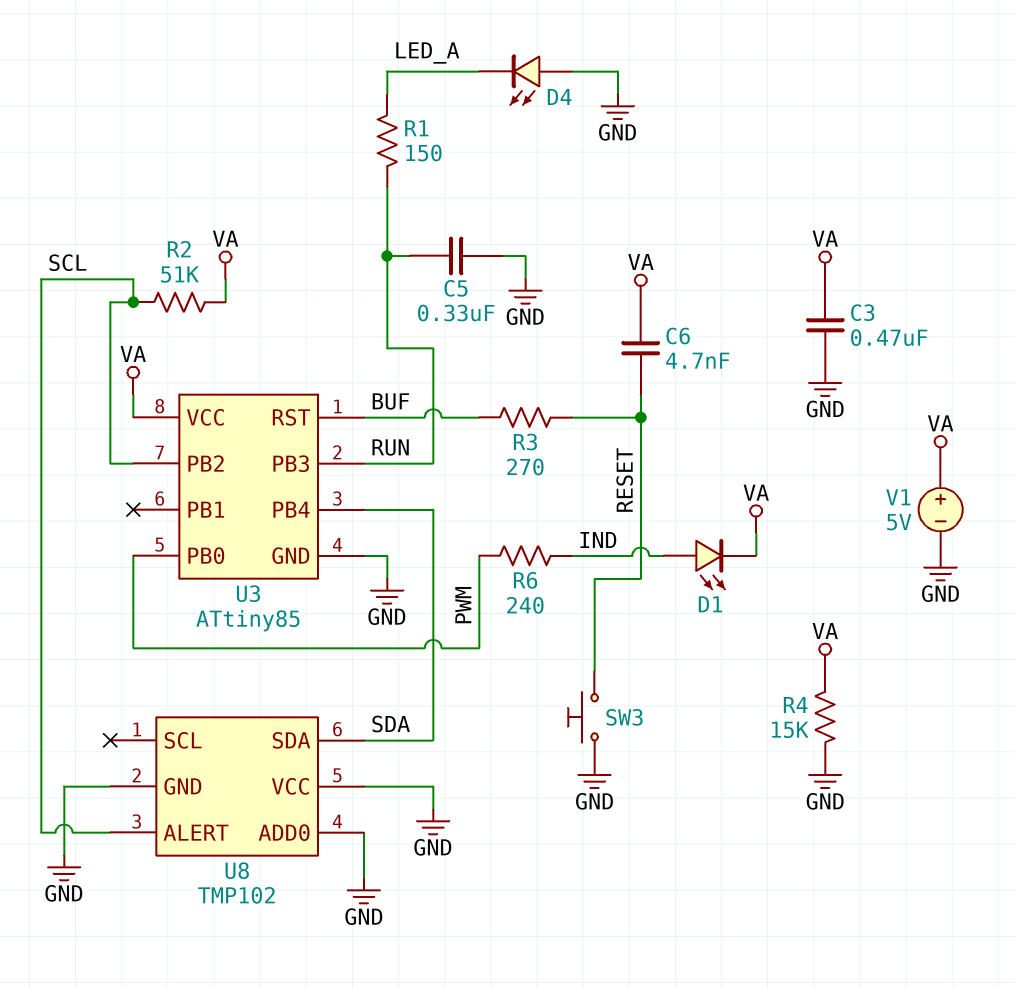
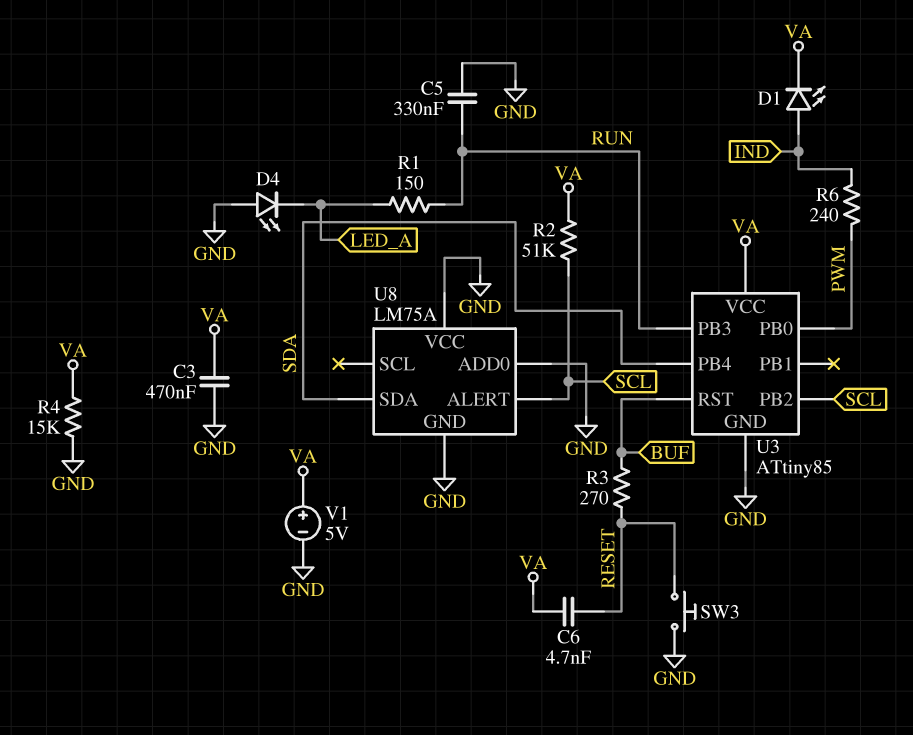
U8: TMP102 -> LM75A

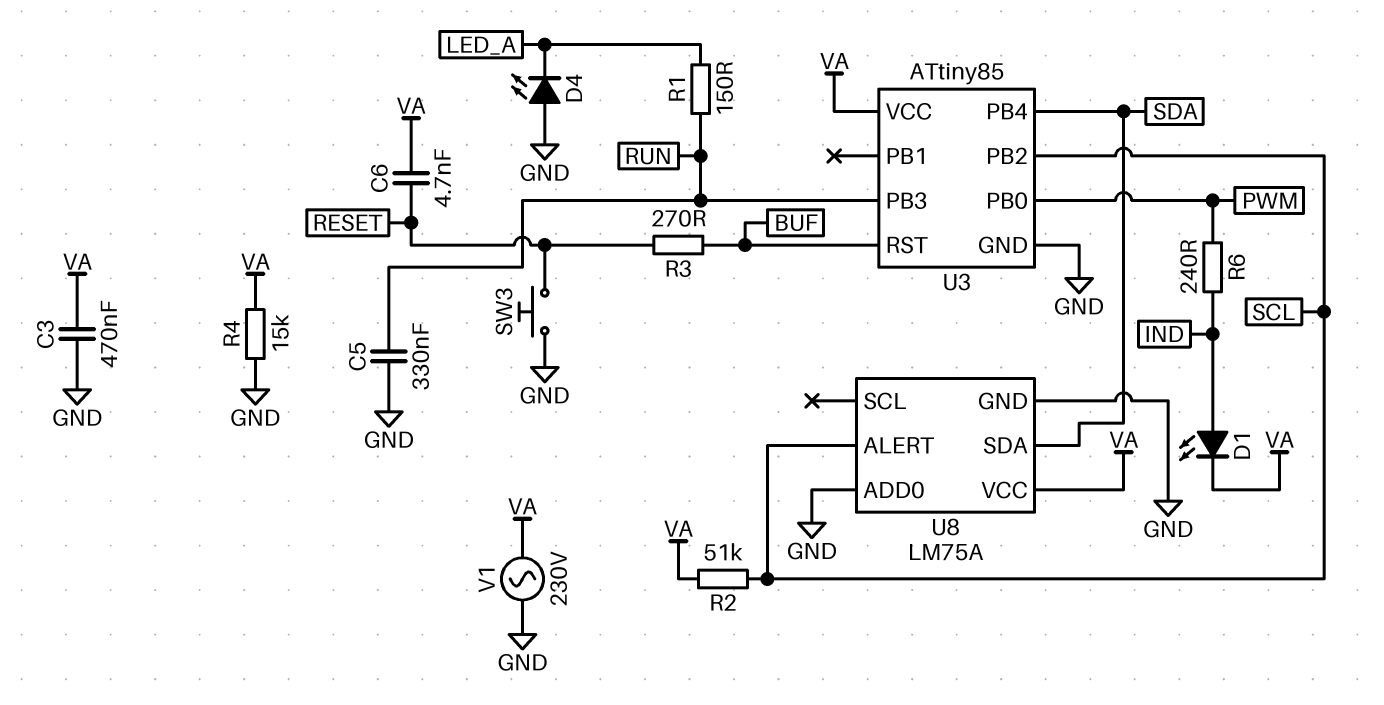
U8 pin VCC: GND -> VA
V1: 5V (plus VA, minus GND) -> AC 230V (GND, VA)

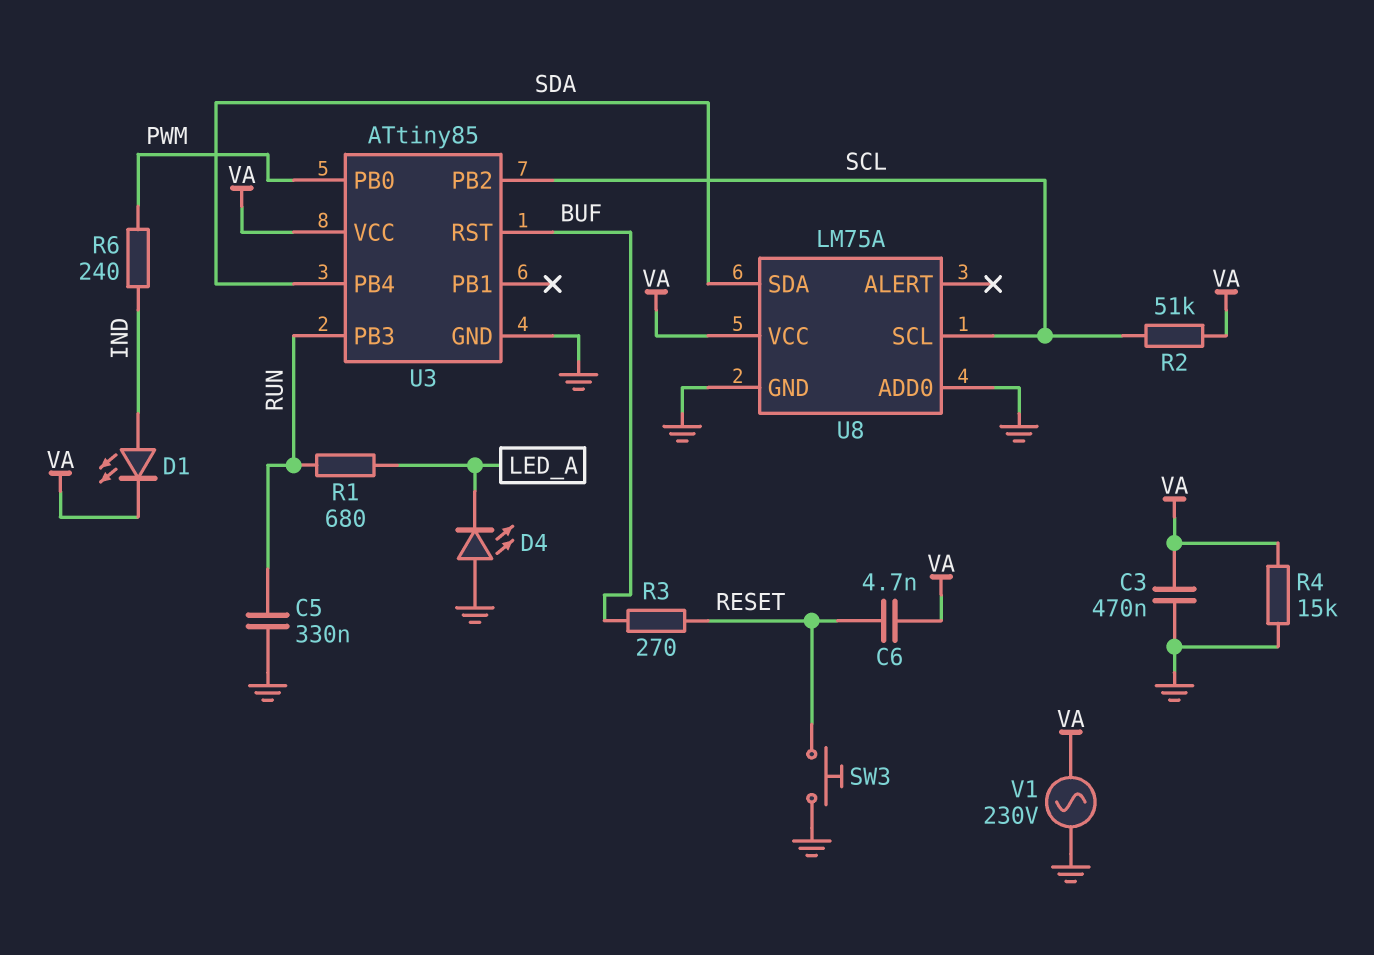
R1: 150 (LED_A, RUN) -> 680 (LED_A, RUN)
U8 pin ALERT: SCL -> none
U8 pin SCL: none -> SCL

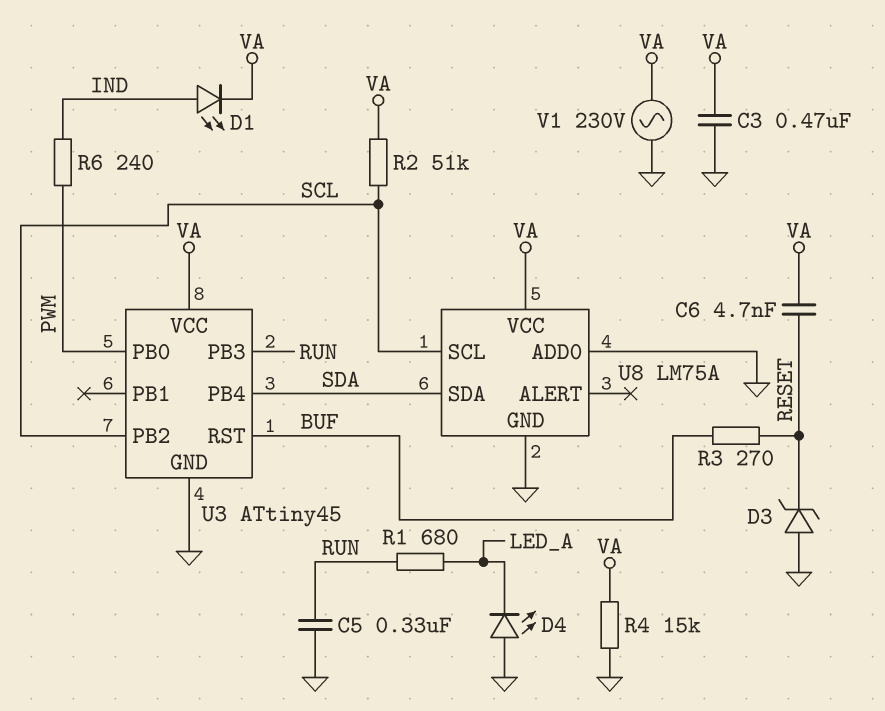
D3: none -> zener (A GND, K RESET)
SW3: button (GND, RESET) -> none
U3: ATtiny85 -> ATtiny45

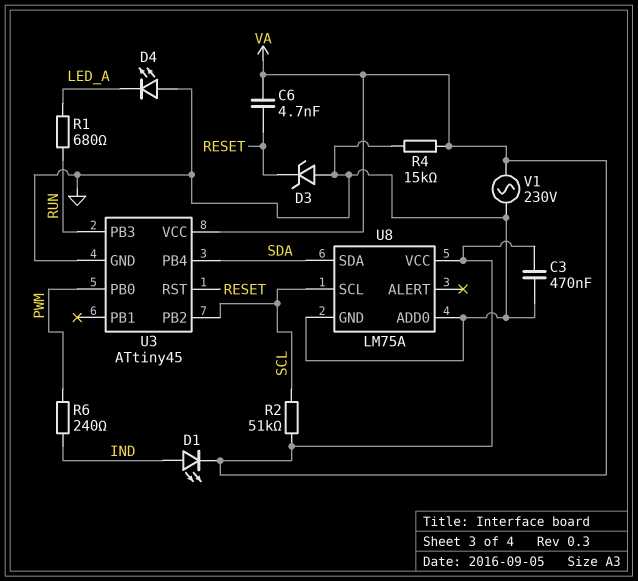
C5: 330nF (GND, RUN) -> none
R3: 270 (BUF, RESET) -> none
U3 pin RST: BUF -> RESET

